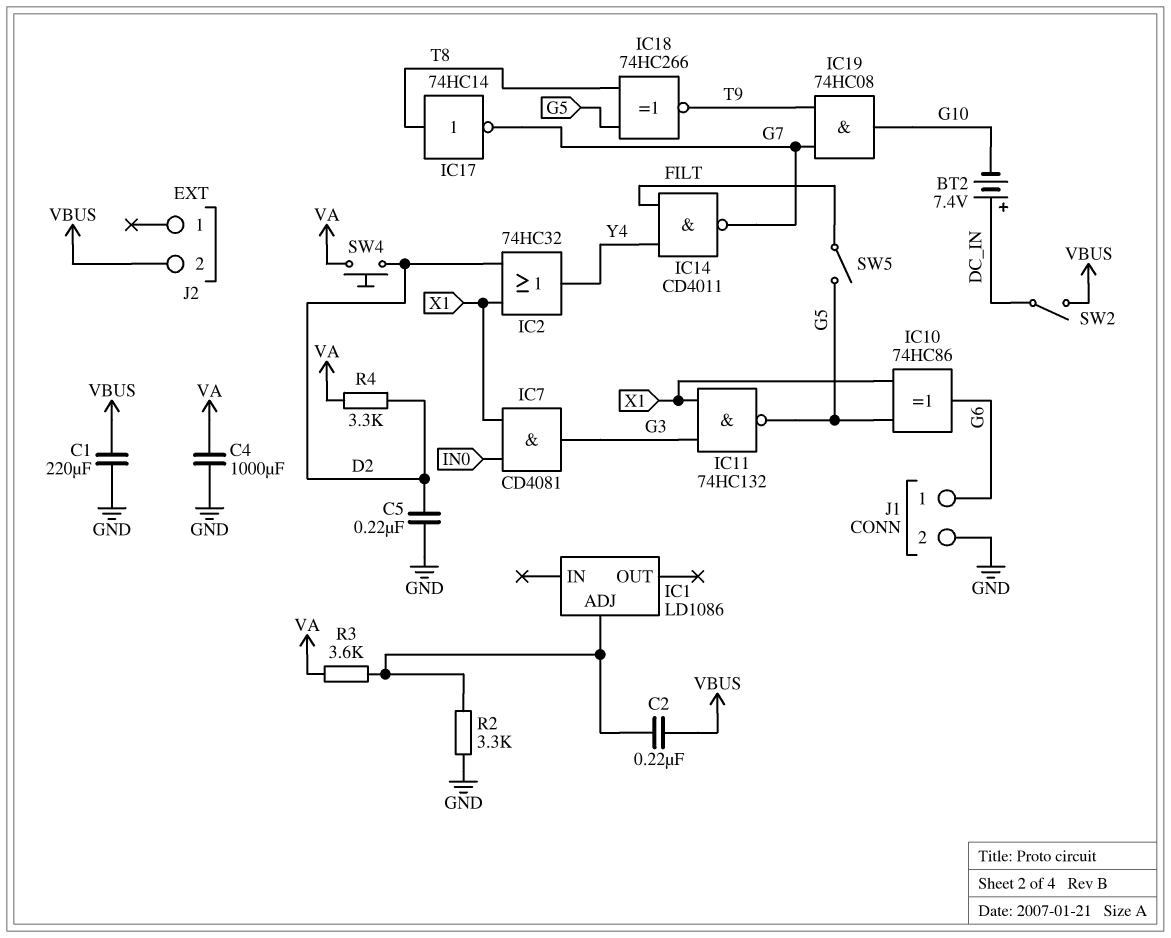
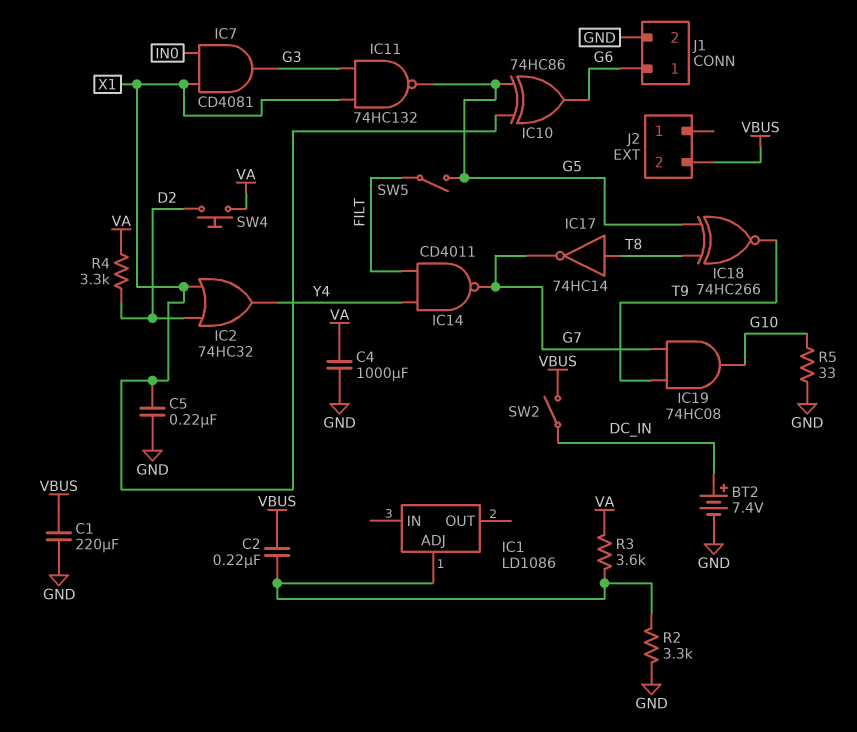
BT2: 7.4V (plus DC_IN, minus G10) -> 7.4V (plus DC_IN, minus GND)
C5: 220nF (D2, GND) -> 220nF (GND, X1)
R5: none -> 33 (G10, GND)

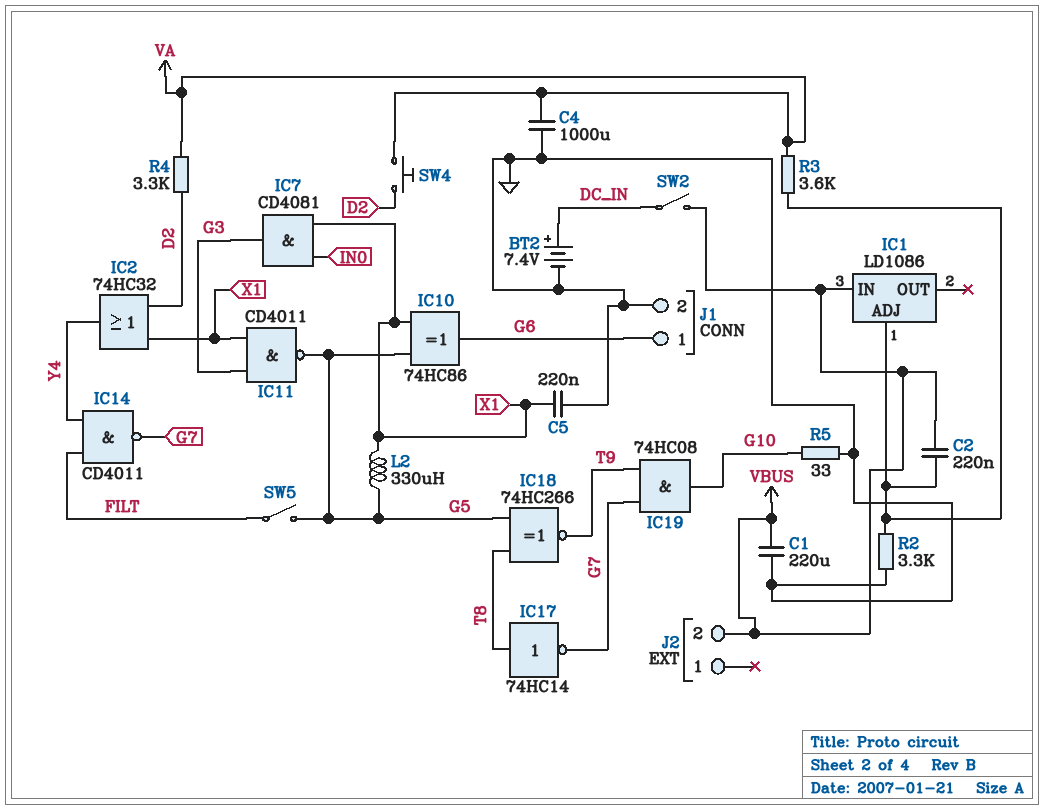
IC1 pin IN: none -> VBUS
IC11: NAND 74HC132 (in G3, in X1, out G5) -> NAND CD4011 (in G3, in X1, out G5)
L2: none -> 330uH (G5, X1)

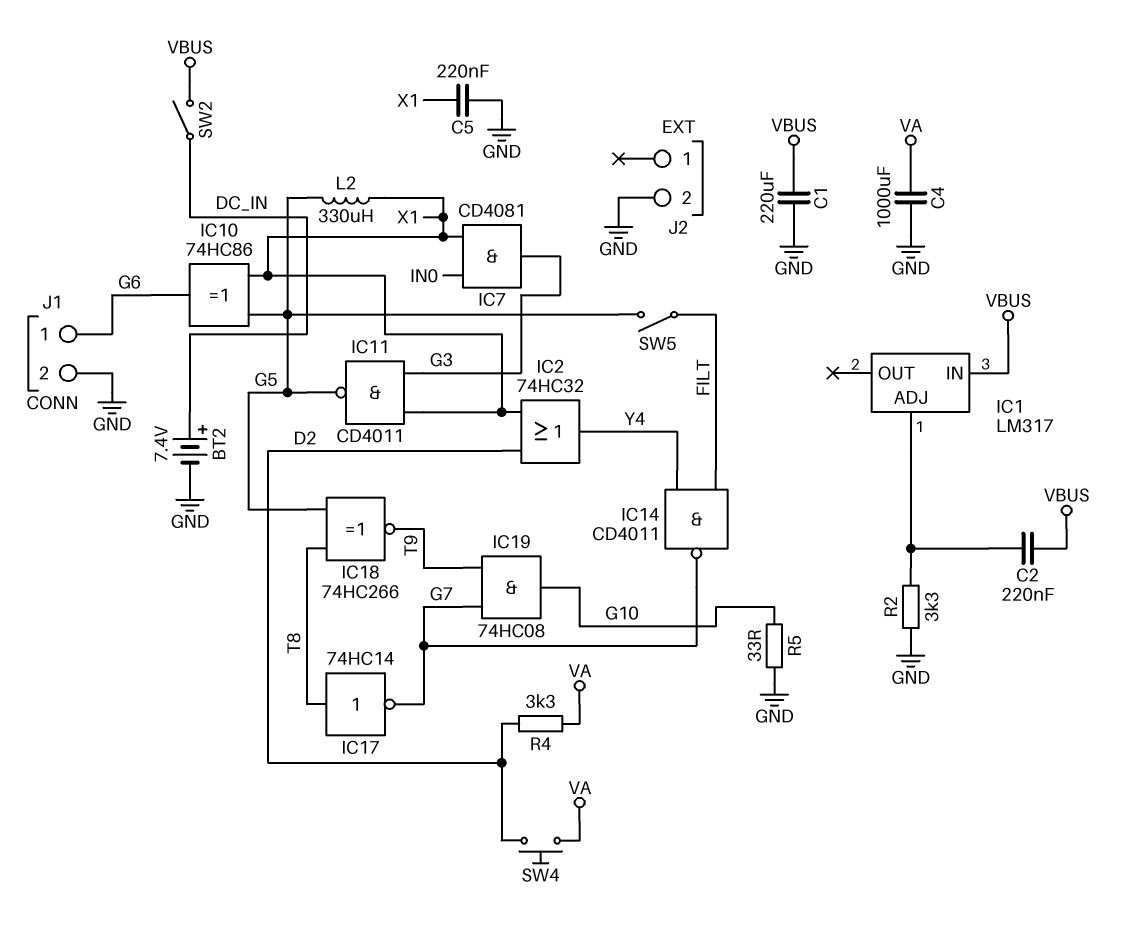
IC1: LD1086 -> LM317
J2 pin 2: VBUS -> GND
R3: 3.6k (IC1/ADJ, VA) -> none

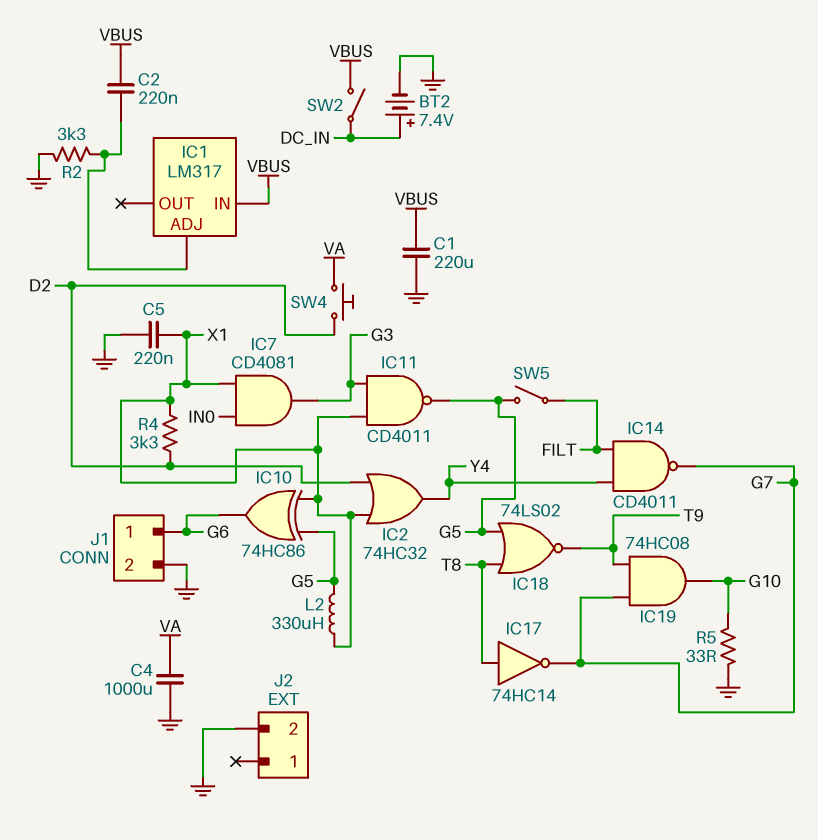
IC18: XNOR 74HC266 (in G5, in T8, out T9) -> NOR 74LS02 (in G5, in T8, out T9)
R4: 3.3k (D2, VA) -> 3.3k (D2, X1)

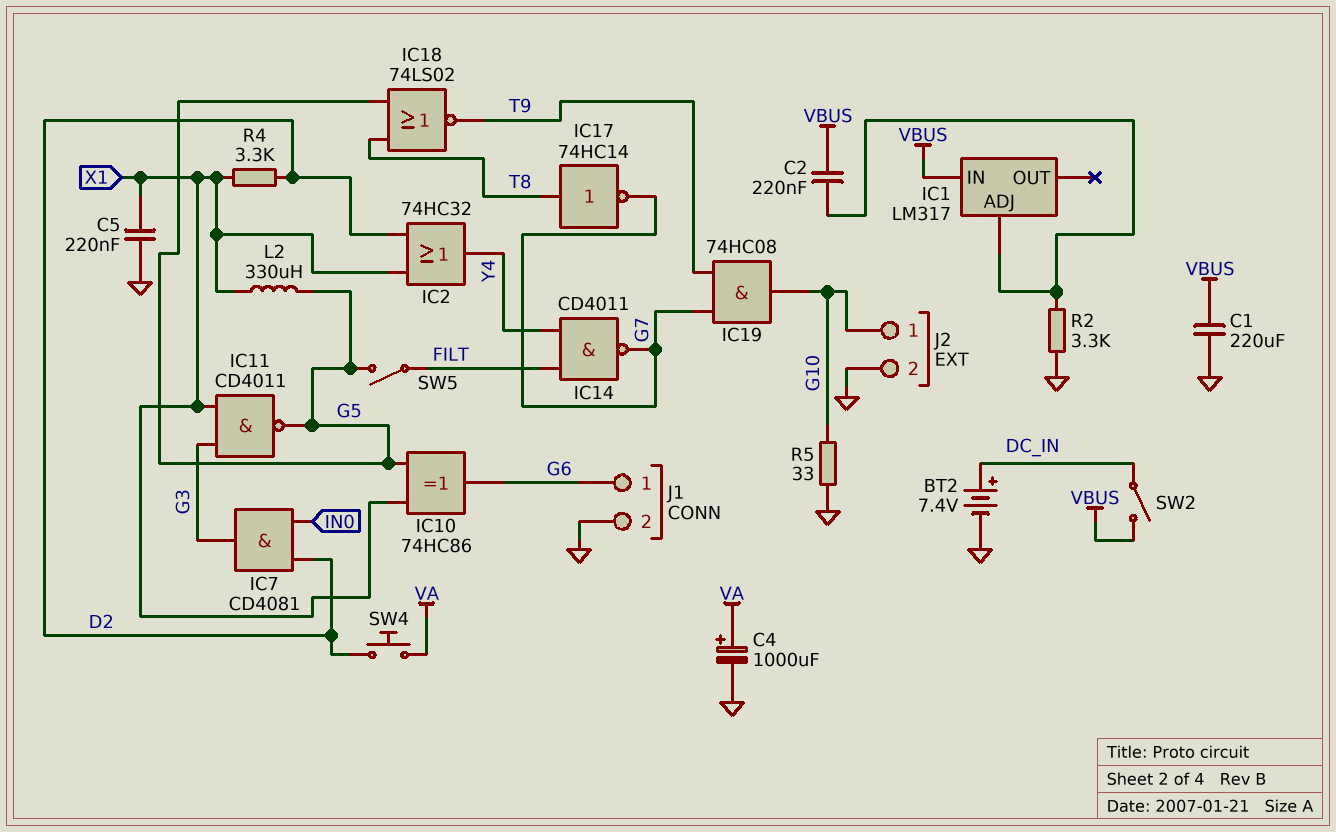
C4: 1000uF (GND, VA) -> 1000uF (plus VA, minus GND)
IC7: AND CD4081 (in IN0, in X1, out G3) -> AND CD4081 (in D2, in IN0, out G3)
J2 pin 1: none -> G10

